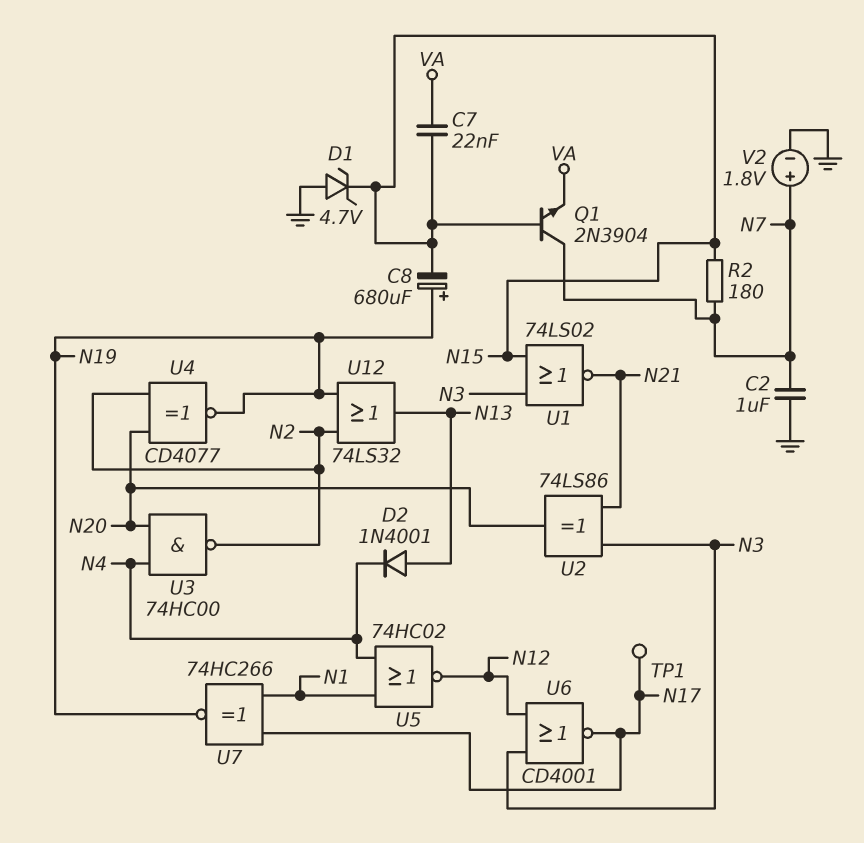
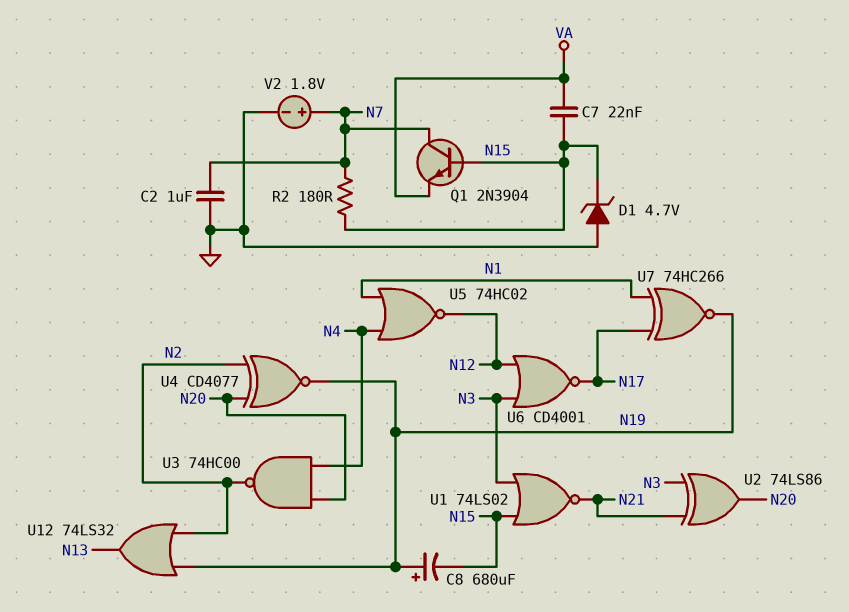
D2: diode 1N4001 (A N13, K N4) -> none
TP1: test point (N17) -> none

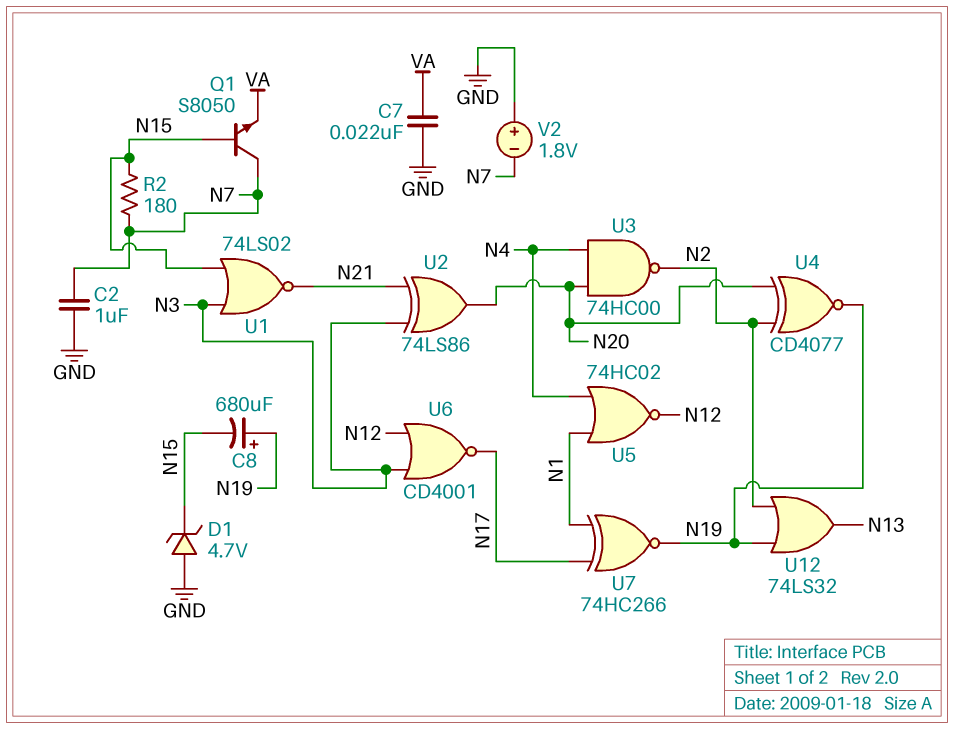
C7: 22nF (N15, VA) -> 22nF (GND, VA)
Q1: NPN 2N3904 (B N15, C N7, E VA) -> NPN S8050 (B N15, C N7, E VA)
V2: 1.8V (plus N7, minus GND) -> 1.8V (plus GND, minus N7)

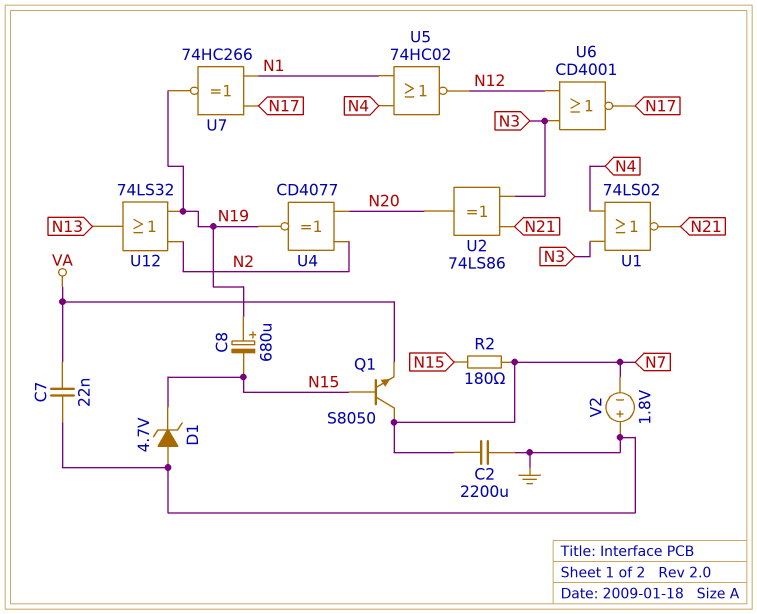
C2: 1uF (GND, N7) -> 2200uF (GND, N7)
U1: NOR 74LS02 (in N3, in N15, out N21) -> NOR 74LS02 (in N3, in N4, out N21)
U3: NAND 74HC00 (in N4, in N20, out N2) -> none

